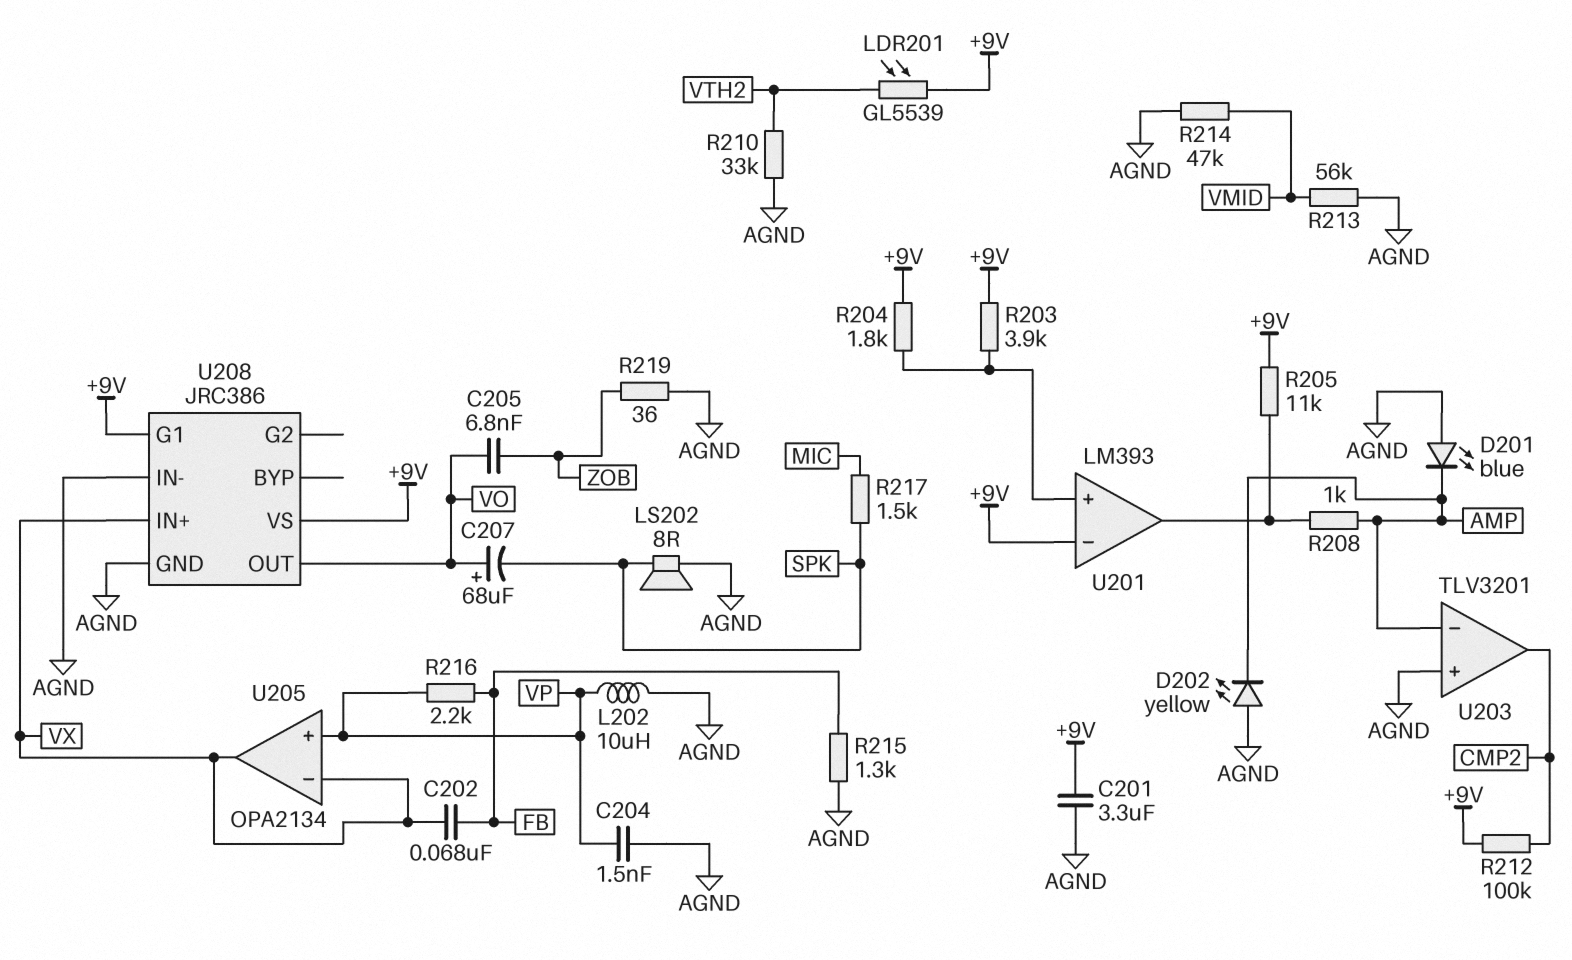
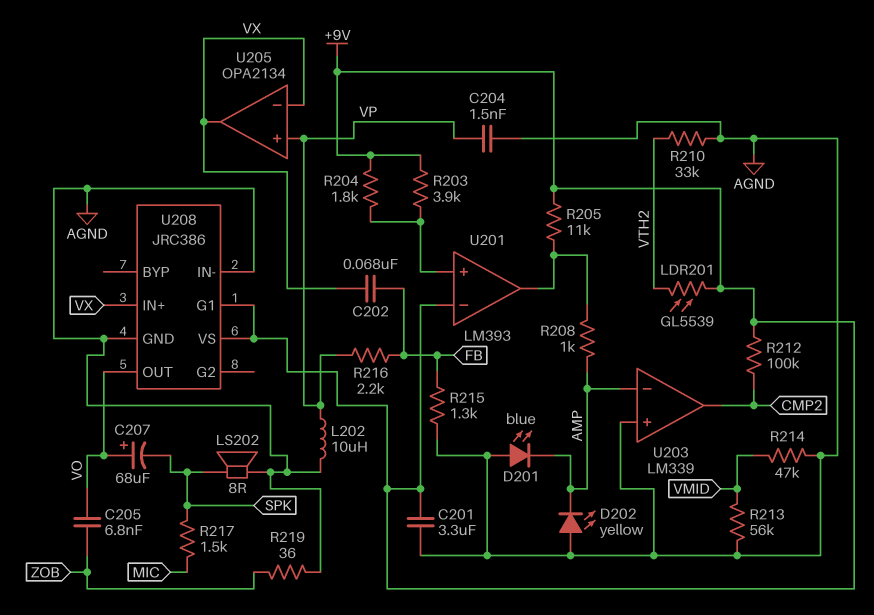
U203: TLV3201 -> LM339

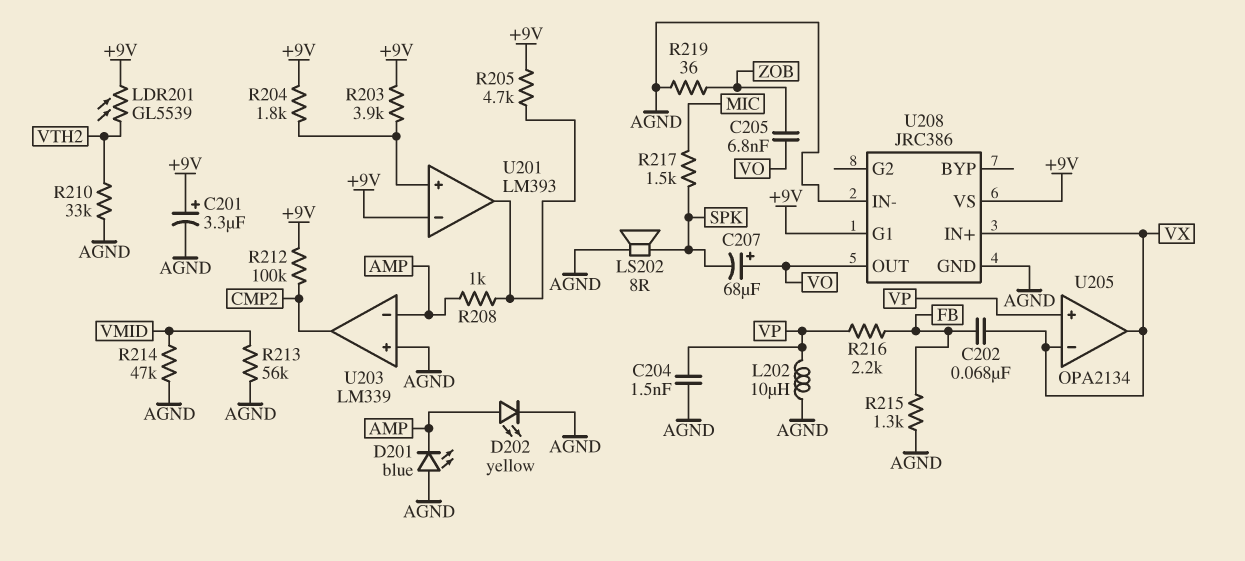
C201: 3.3uF (+9V, AGND) -> 3.3uF (plus +9V, minus AGND)
D202: LED yellow (A AGND, K AMP) -> LED yellow (A AMP, K AGND)
R205: 11k (+9V, U201/out) -> 4.7k (+9V, U201/out)

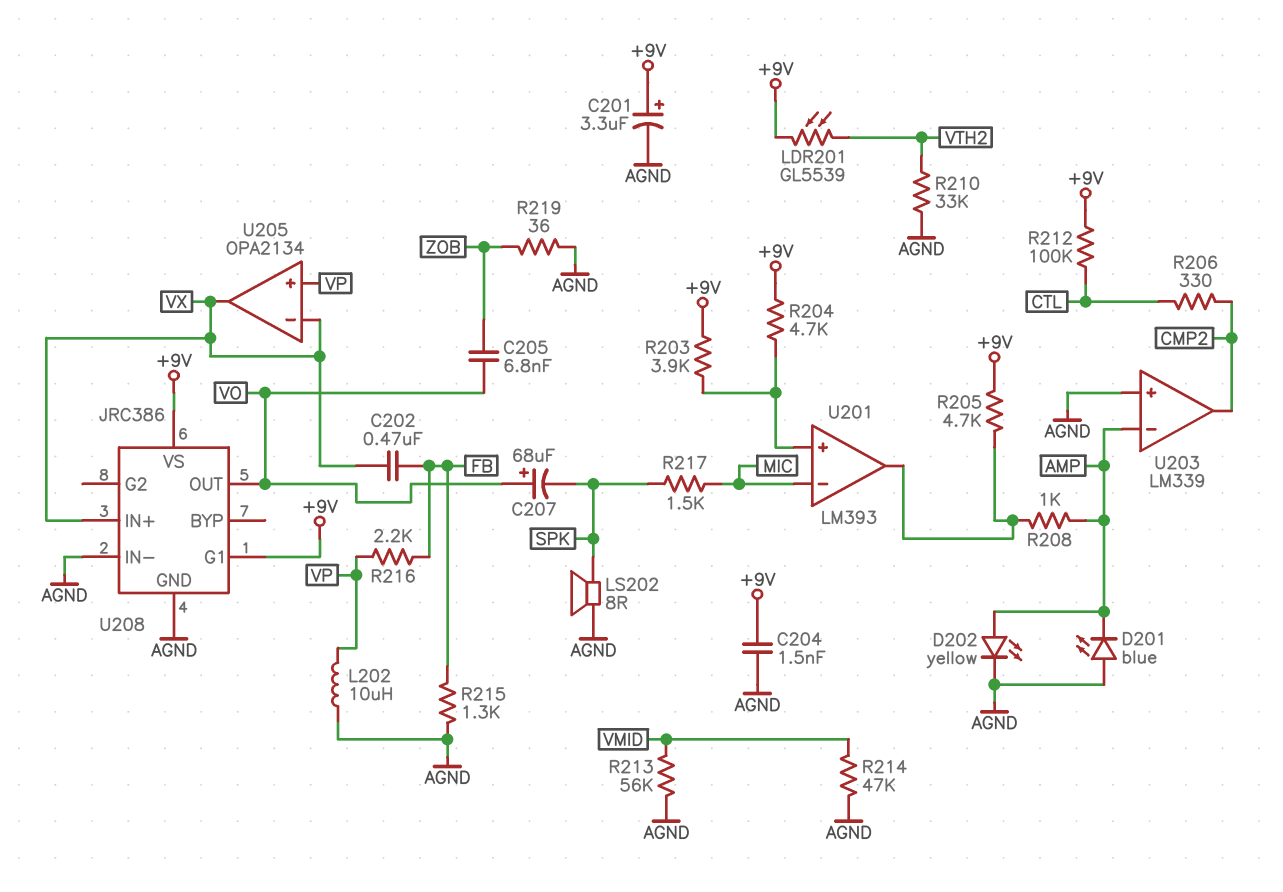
C202: 68nF (FB, VX) -> 470nF (FB, VX)
C204: 1.5nF (AGND, VP) -> 1.5nF (+9V, AGND)
R204: 1.8k (+9V, U201/in+) -> 4.7k (+9V, U201/in+)
R206: none -> 330 (CMP2, CTL)
R212: 100k (+9V, CMP2) -> 100k (+9V, CTL)
U201 pin in-: +9V -> MIC

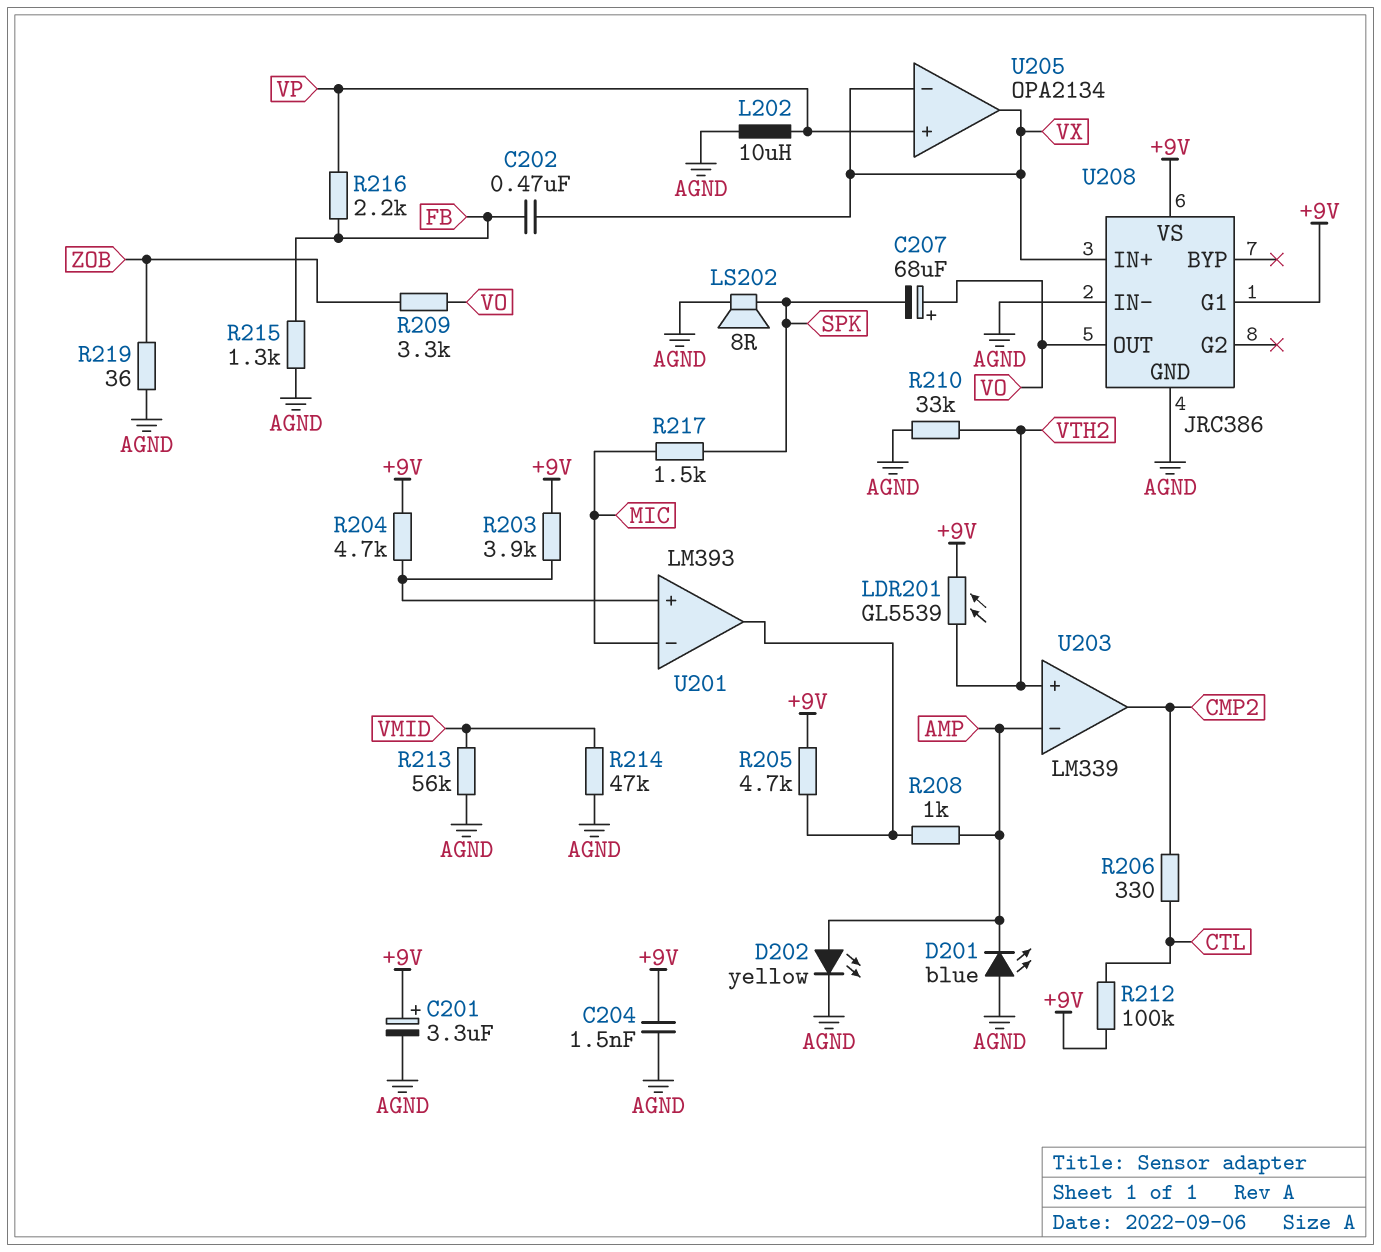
C205: 6.8nF (VO, ZOB) -> none
R209: none -> 3.3k (VO, ZOB)
U203 pin in+: AGND -> VTH2

